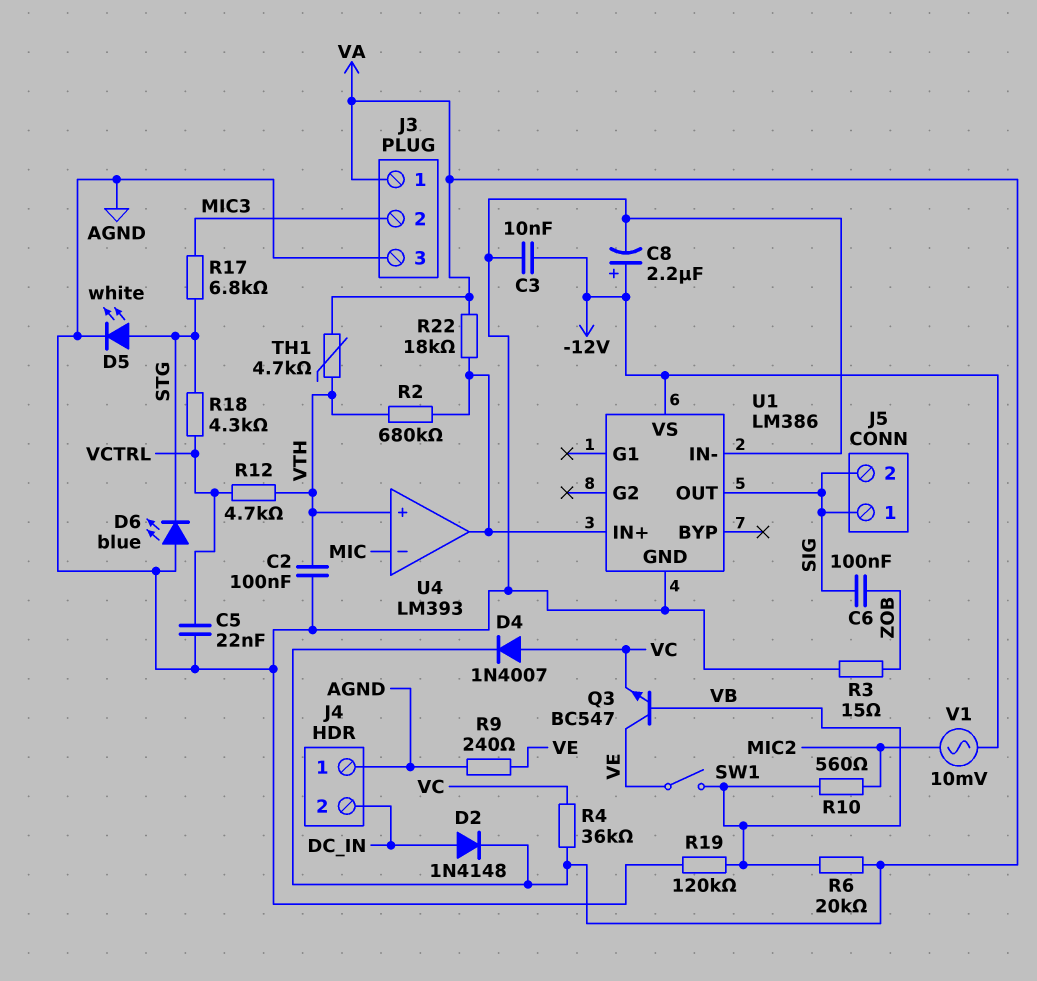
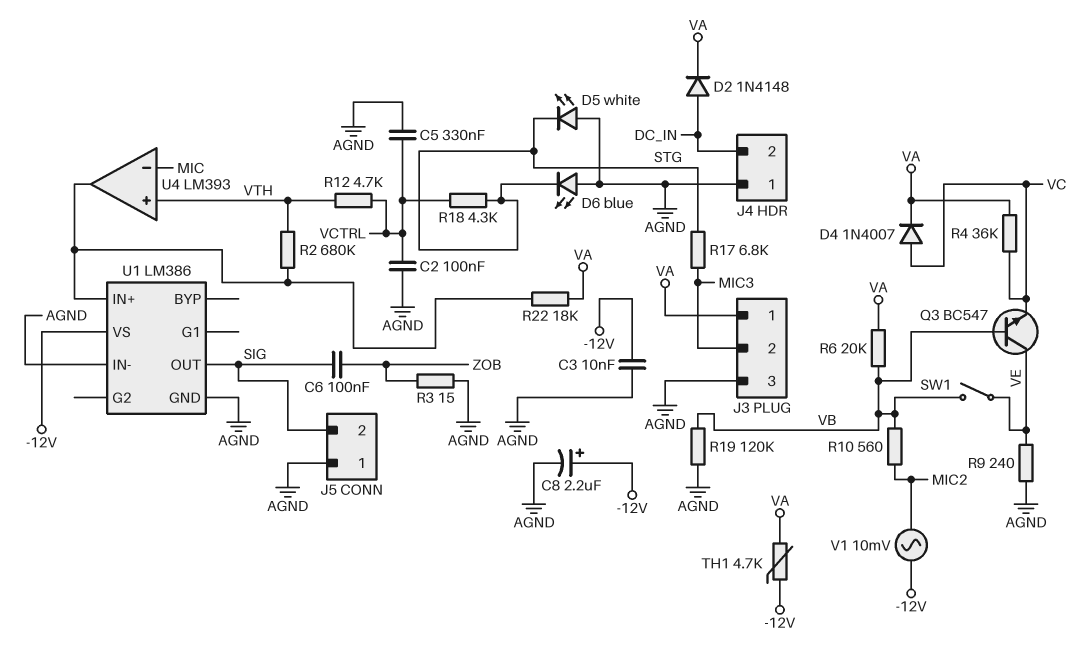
C2: 100nF (AGND, VTH) -> 100nF (AGND, VCTRL)
C5: 22nF (AGND, VCTRL) -> 330nF (AGND, VCTRL)
D5: LED white (A STG, K AGND) -> LED white (A AGND, K STG)
J5 pin 1: SIG -> AGND
TH1: 4.7k (VA, VTH) -> 4.7k (-12V, VA)

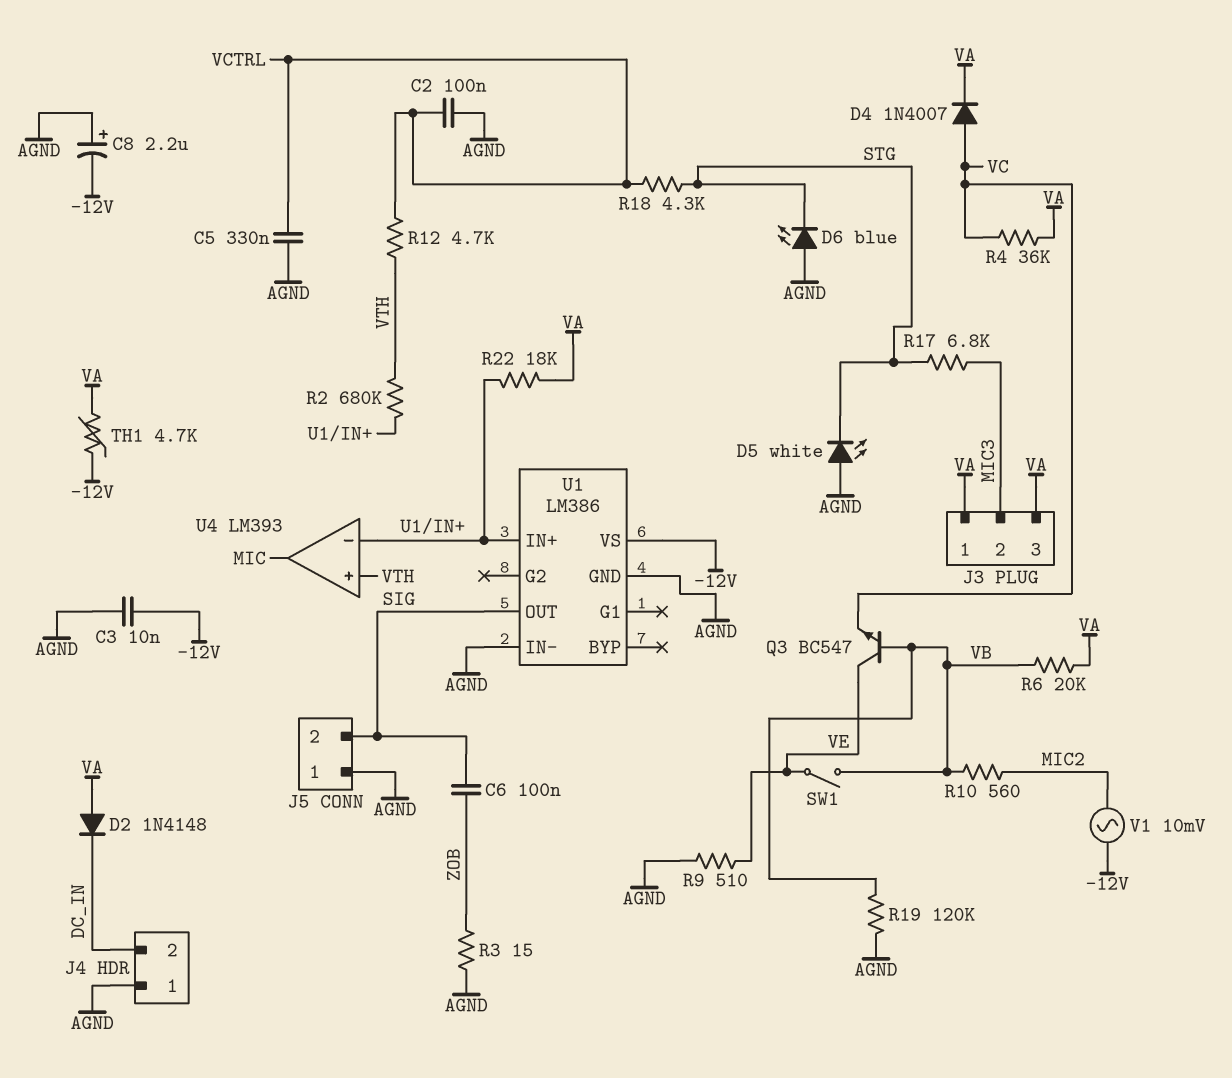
C8: 2.2uF (plus -12V, minus AGND) -> 2.2uF (plus AGND, minus -12V)
D2: diode 1N4148 (A DC_IN, K VA) -> diode 1N4148 (A VA, K DC_IN)
J3 pin 3: AGND -> VA
R9: 240 (AGND, VE) -> 510 (AGND, VE)
U4 pin in-: MIC -> U1/IN+
U4 pin out: U1/IN+ -> MIC

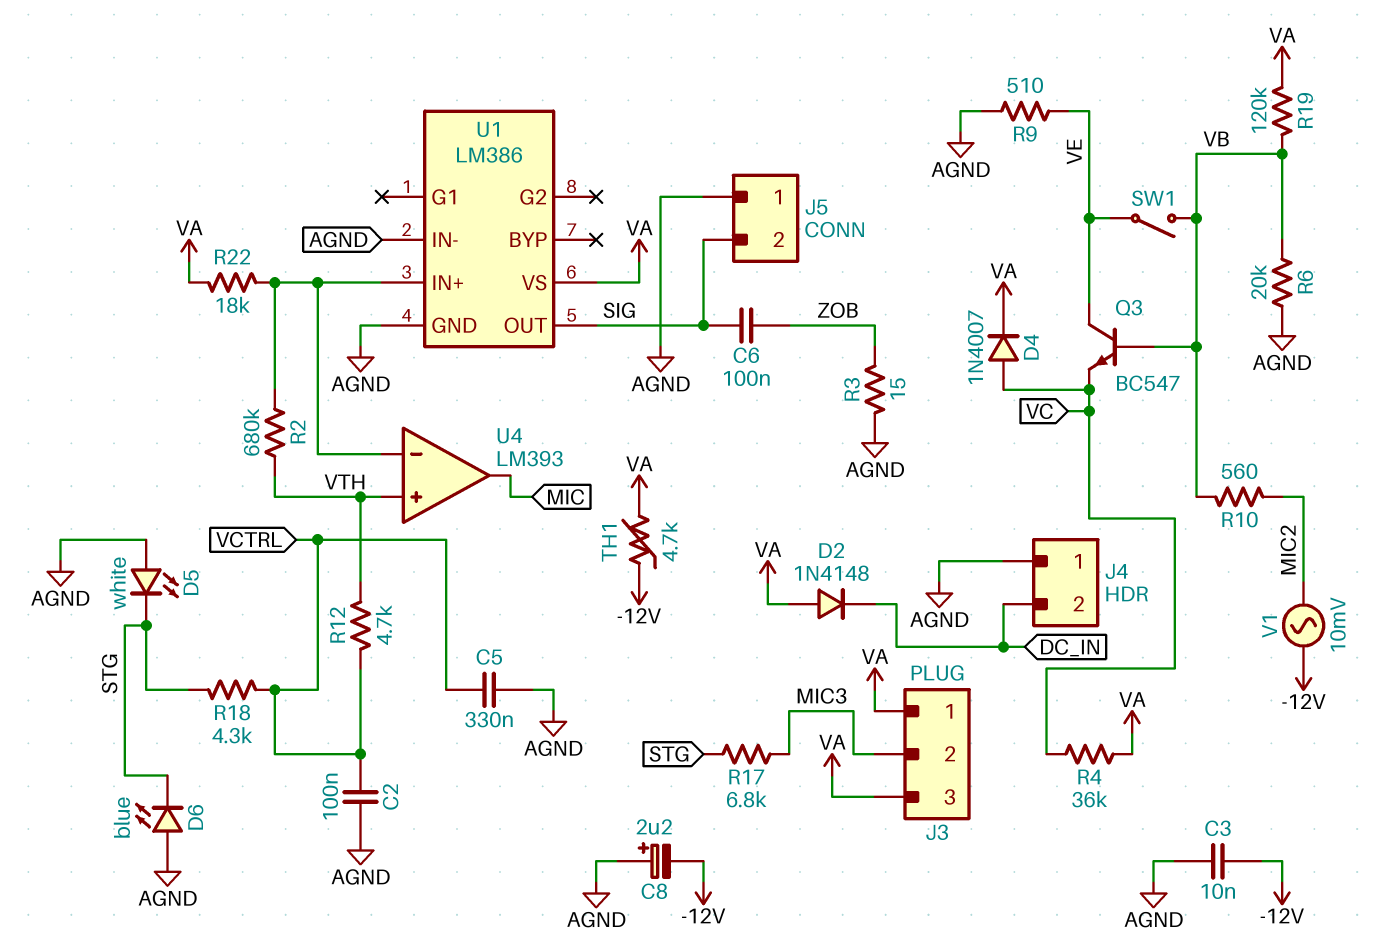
R6: 20k (VA, VB) -> 20k (AGND, VB)
R19: 120k (AGND, VB) -> 120k (VA, VB)
U1 pin VS: -12V -> VA

